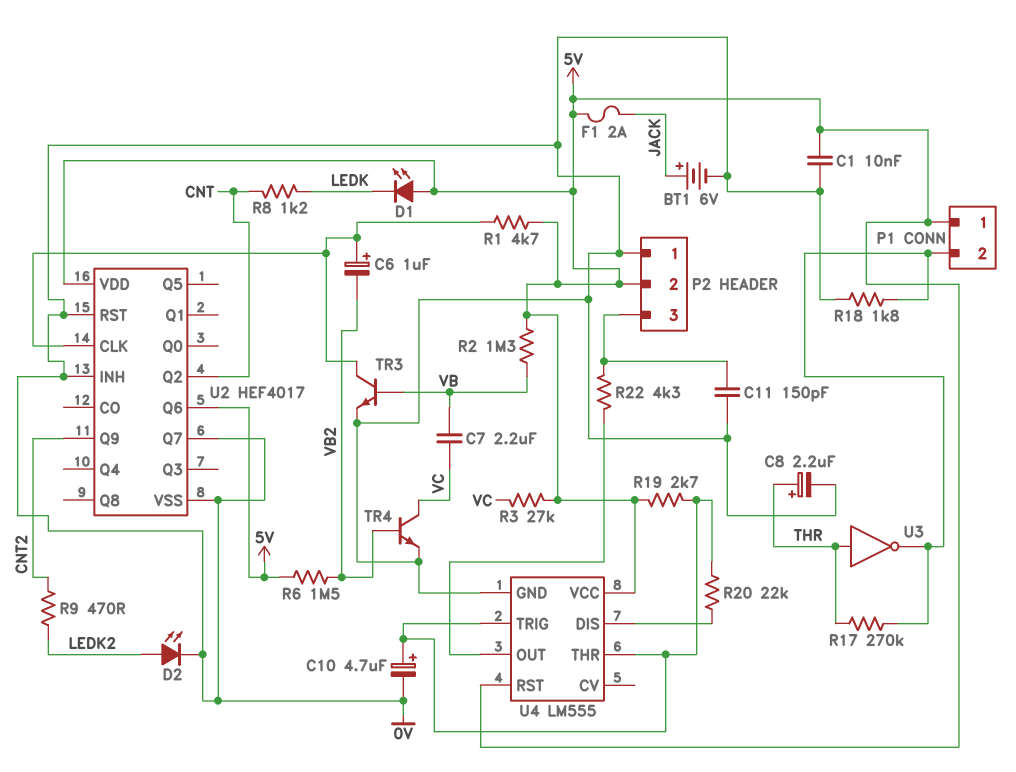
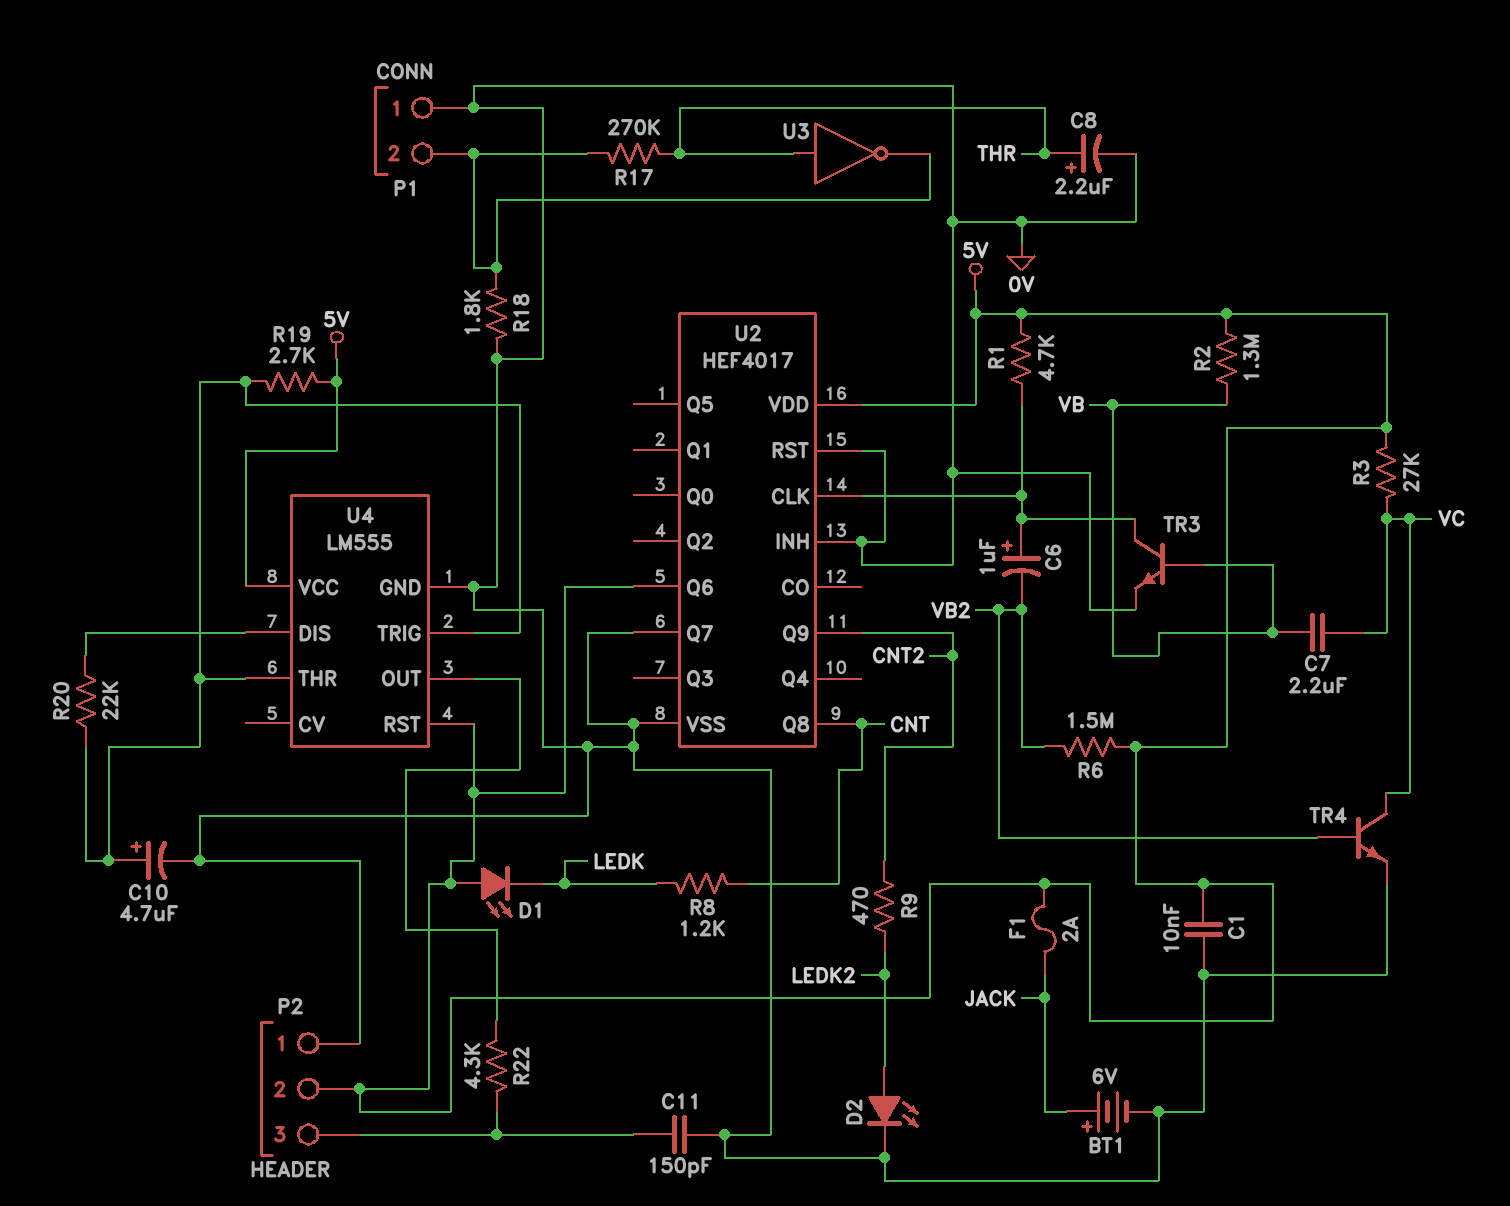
P1 pin 1: 5V -> 0V
U2 pin Q2: CNT -> none
U2 pin Q8: none -> CNT

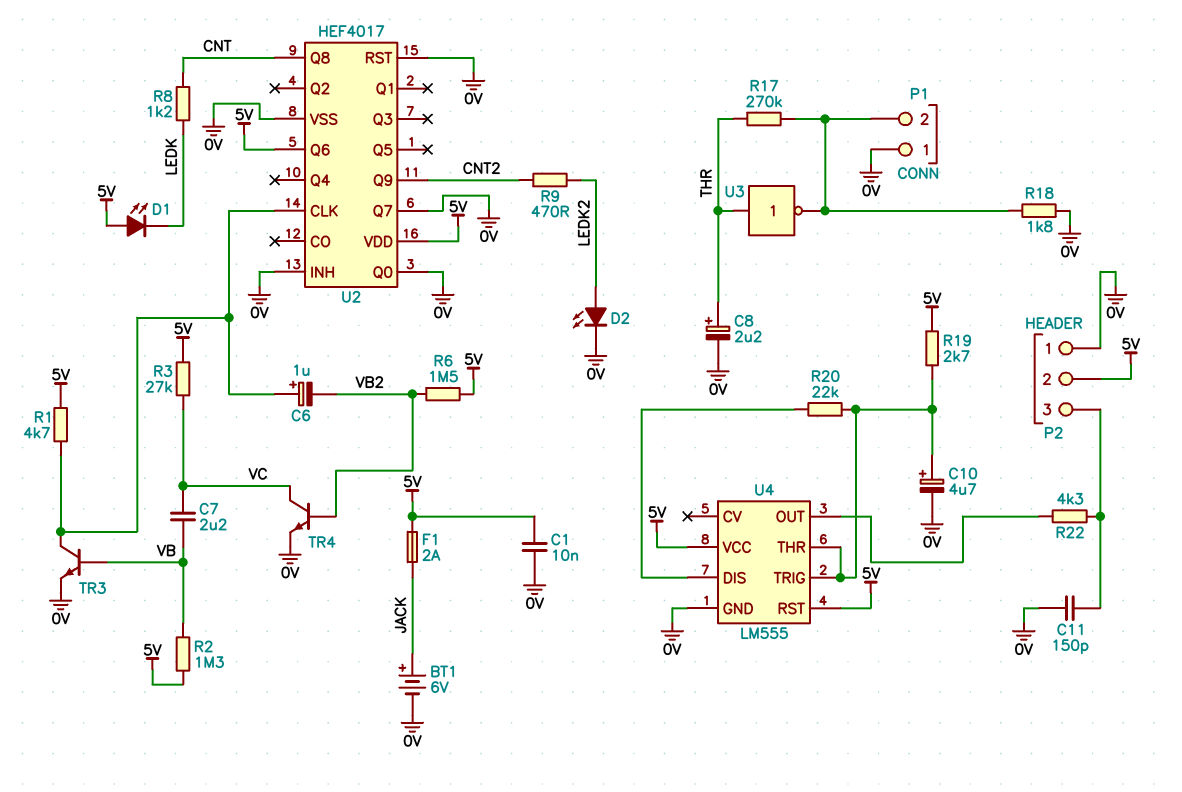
U2 pin Q0: none -> 0V

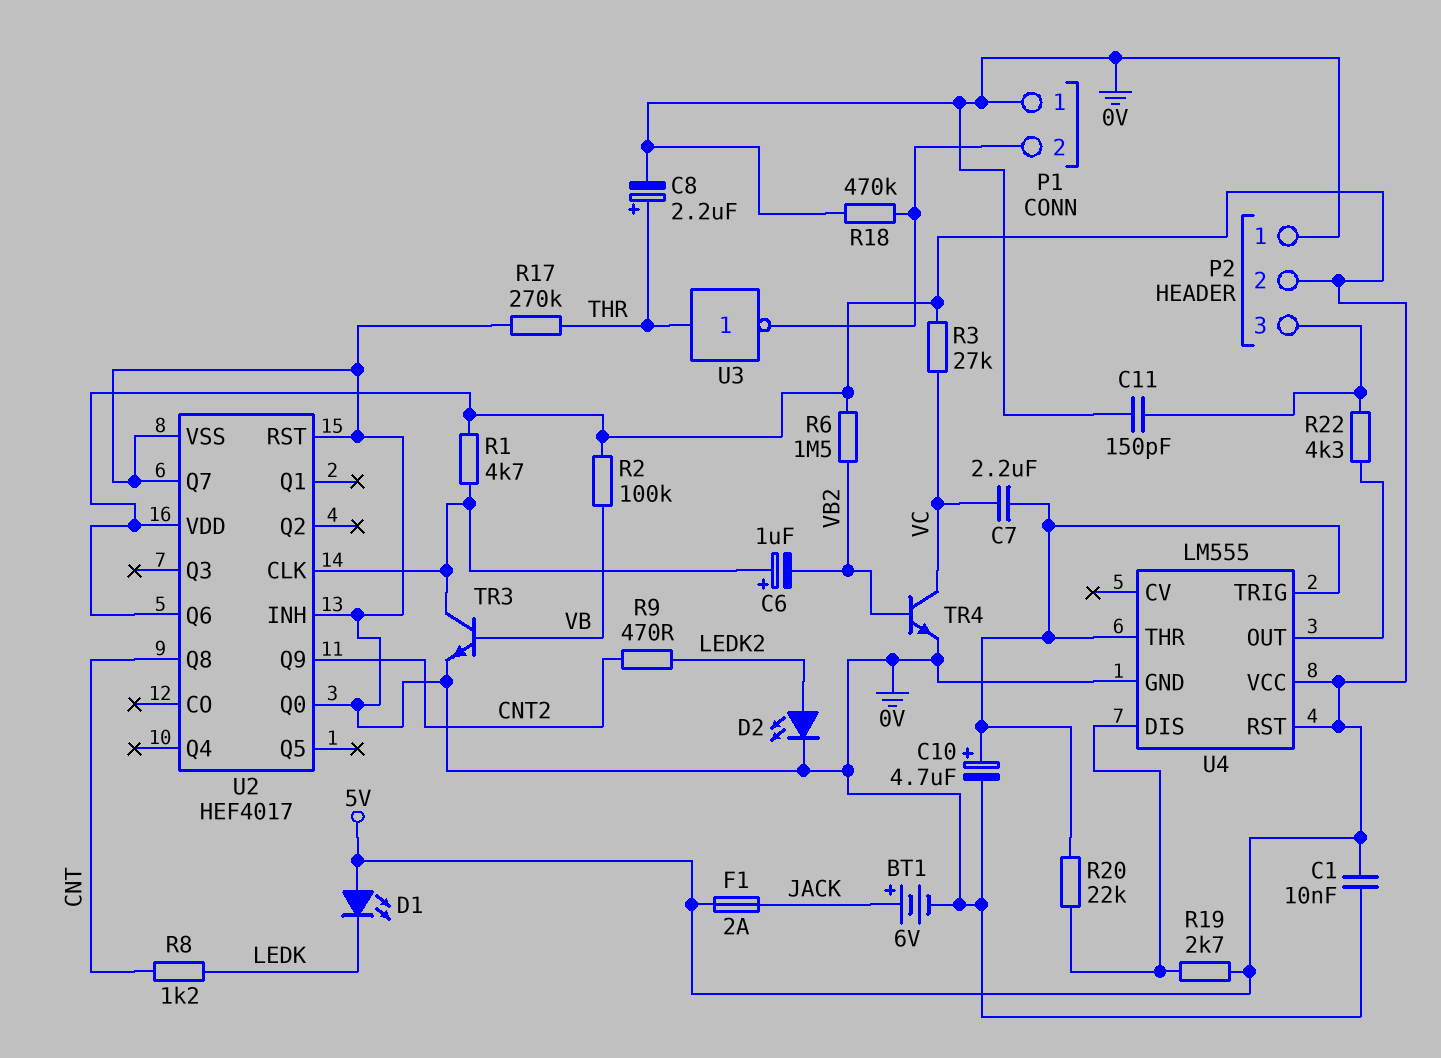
C7: 2.2uF (VB, VC) -> 2.2uF (U4/THR, VC)
R2: 1.3M (5V, VB) -> 100k (5V, VB)
R17: 270k (P1/2, THR) -> 270k (0V, THR)
R18: 1.8k (0V, P1/2) -> 470k (0V, P1/2)
R19: 2.7k (5V, U4/THR) -> 2.7k (5V, U4/DIS)

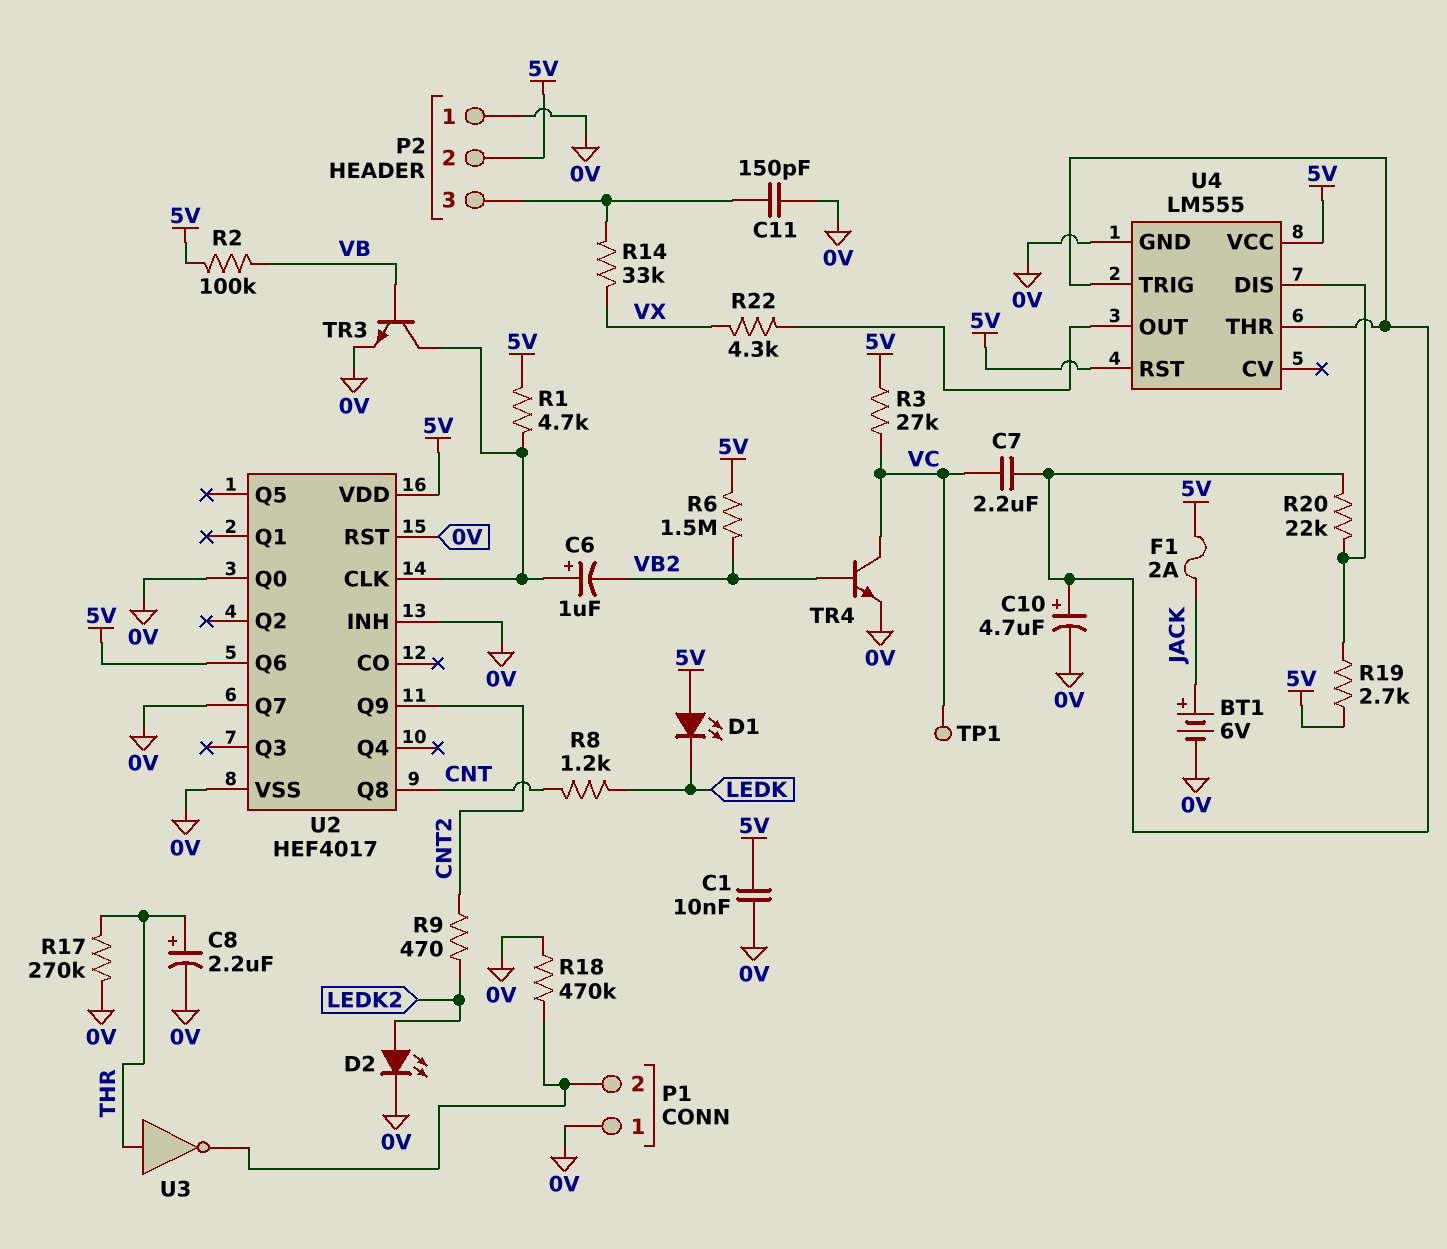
R14: none -> 33k (P2/3, VX)
R22: 4.3k (P2/3, U4/OUT) -> 4.3k (U4/OUT, VX)
TP1: none -> test point (VC)

